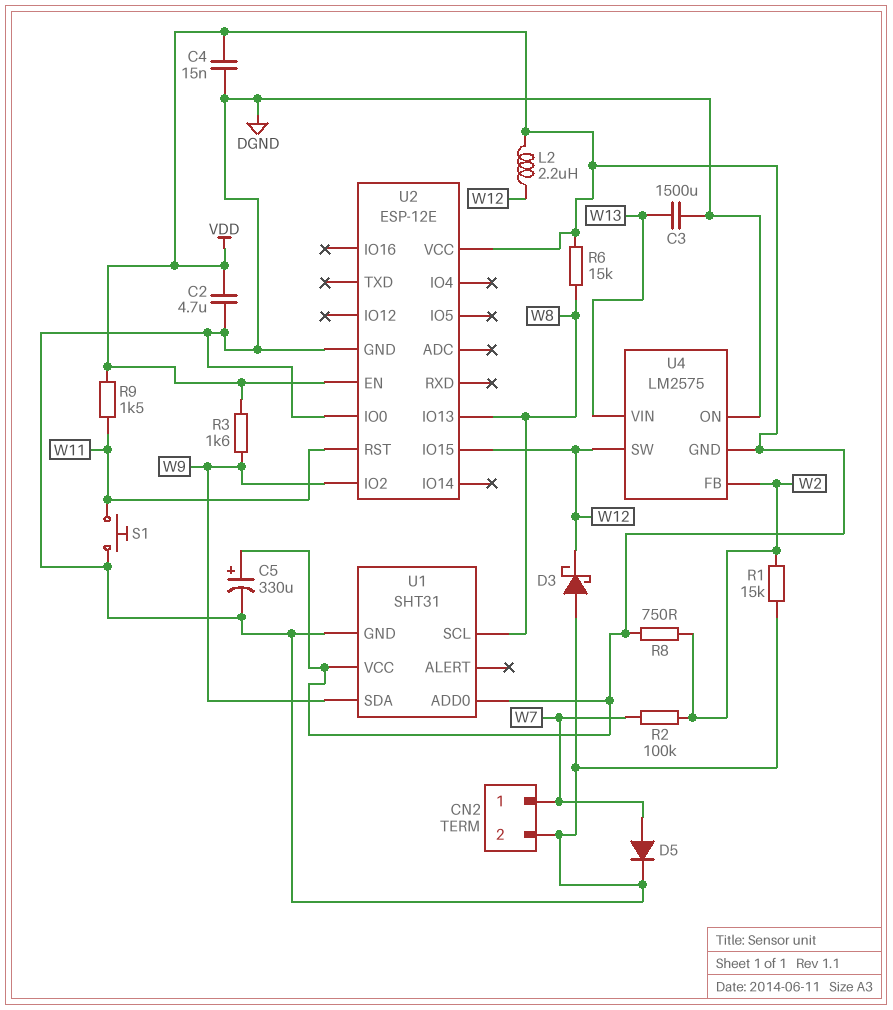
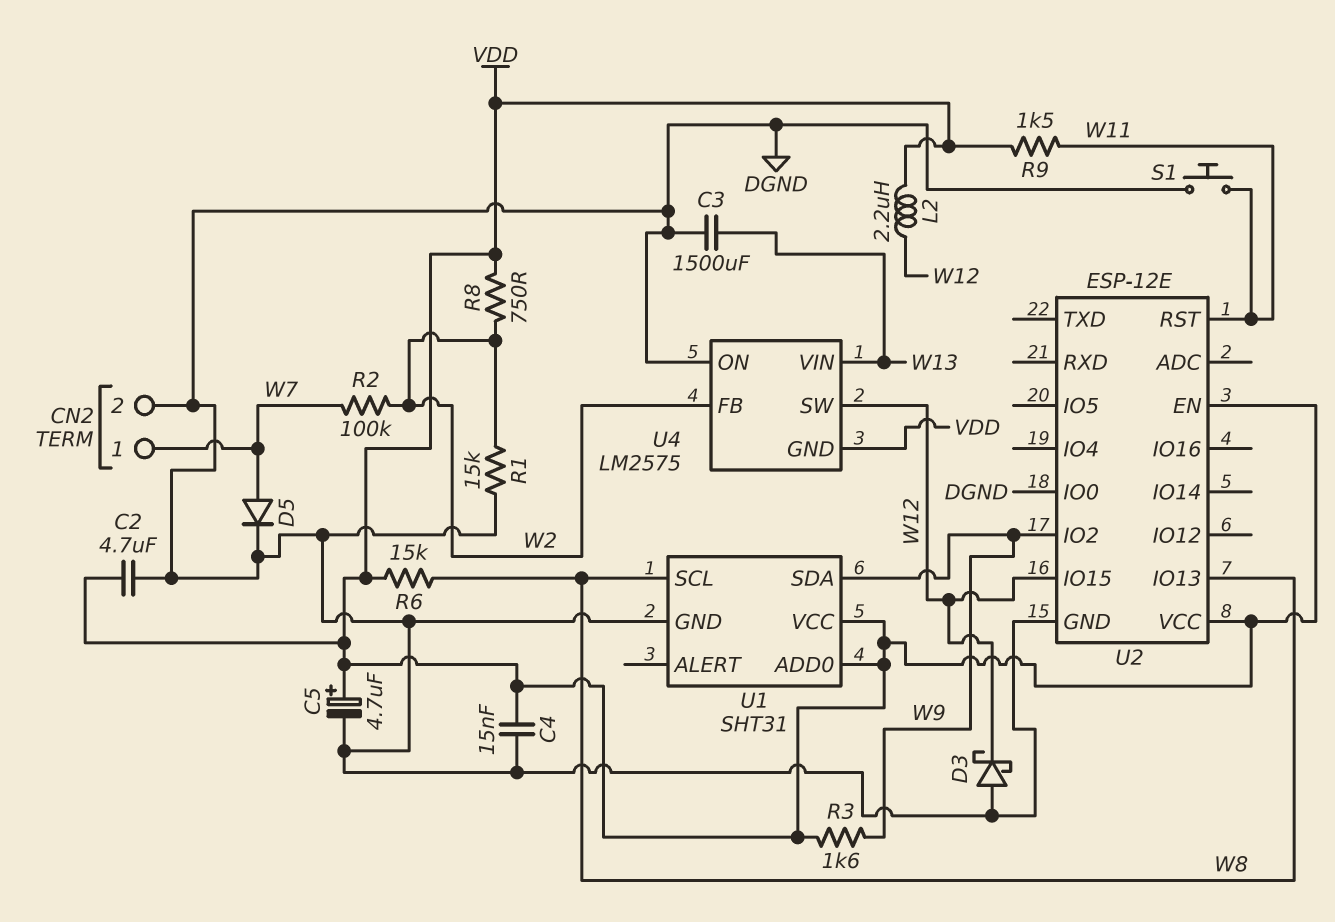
C5: 330uF (plus VDD, minus DGND) -> 4.7uF (plus VDD, minus DGND)

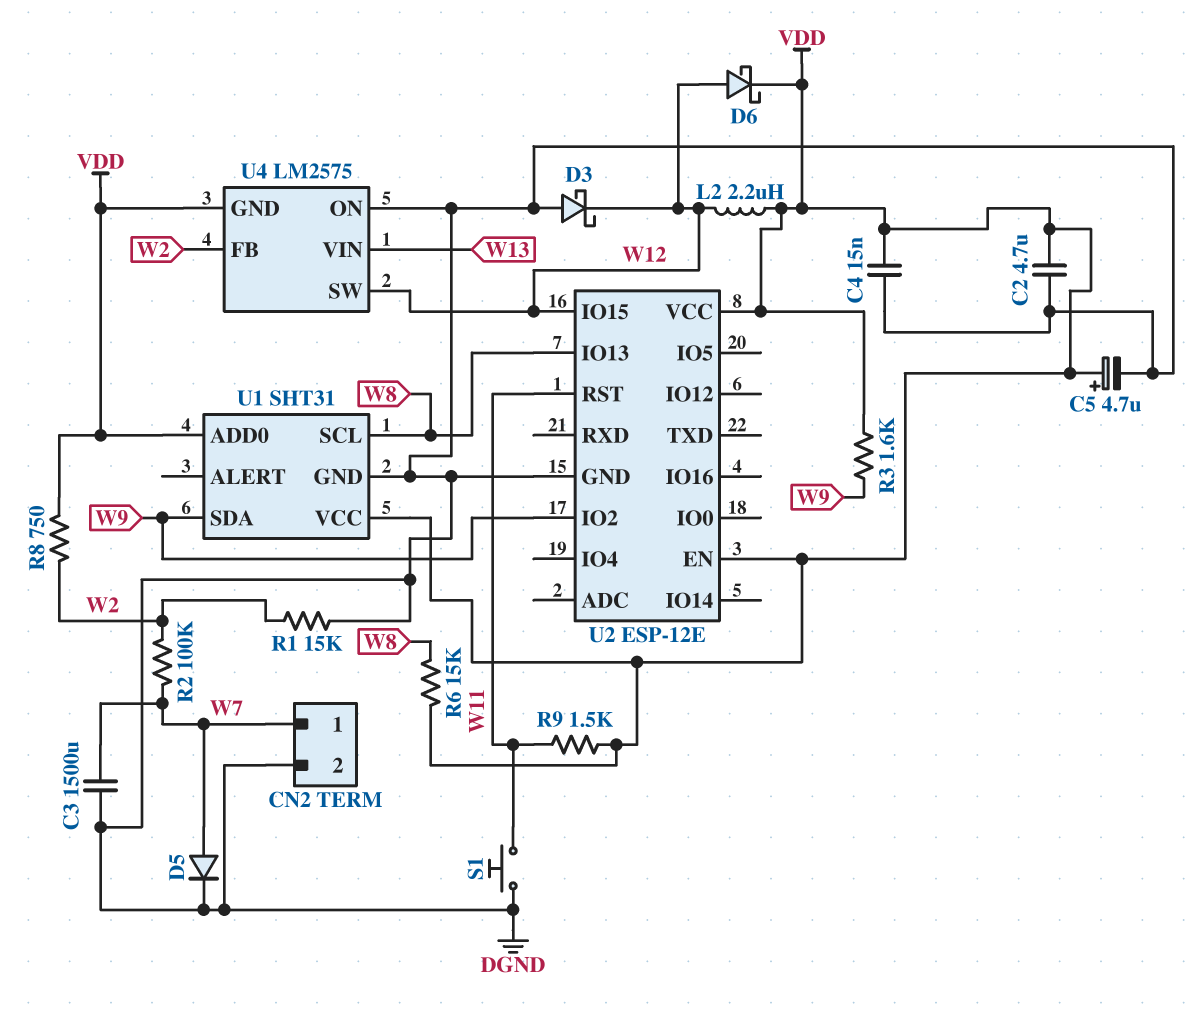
C3: 1500uF (DGND, W13) -> 1500uF (DGND, W7)
D6: none -> schottky (A W12, K VDD)
U2 pin IO0: DGND -> none

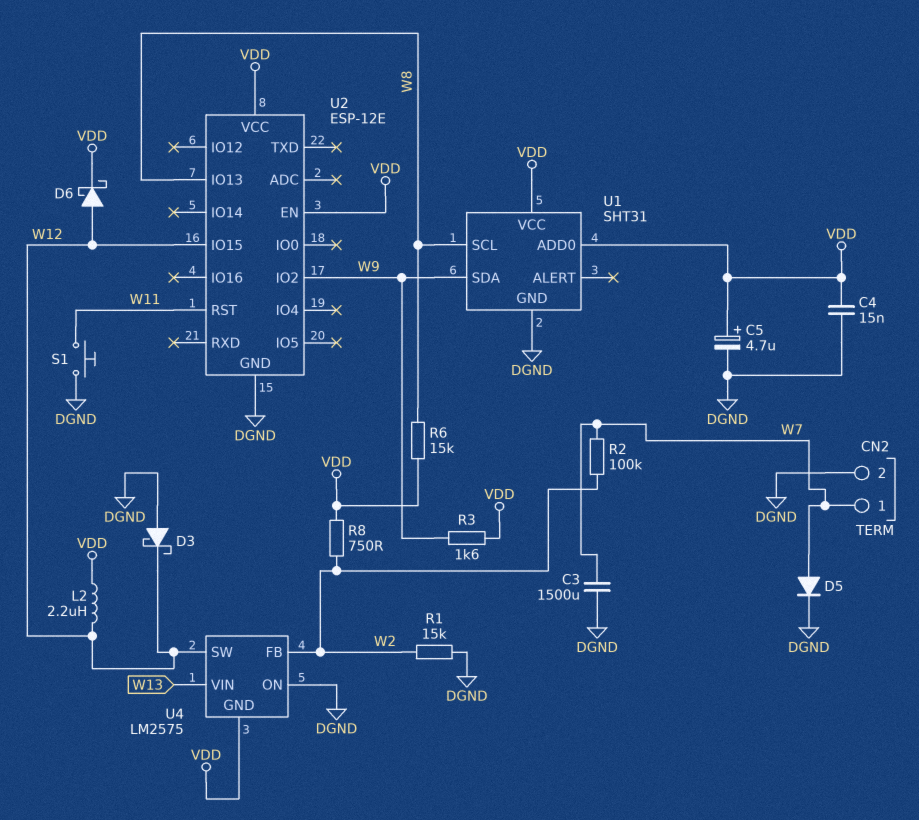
C2: 4.7uF (DGND, VDD) -> none
R9: 1.5k (VDD, W11) -> none

